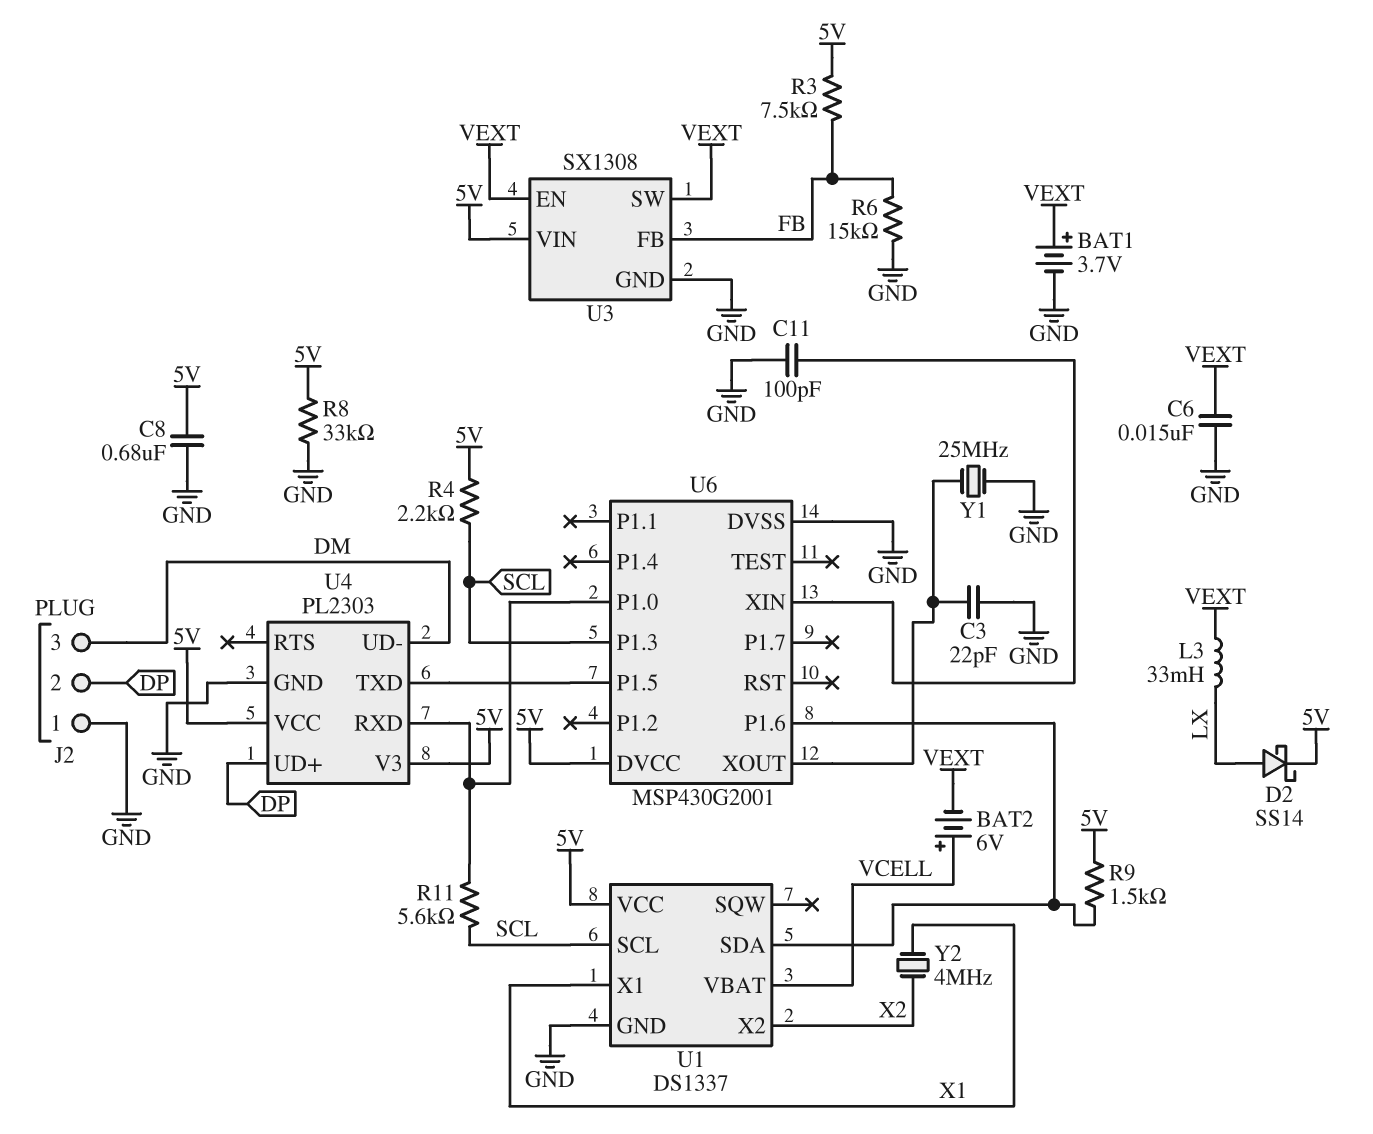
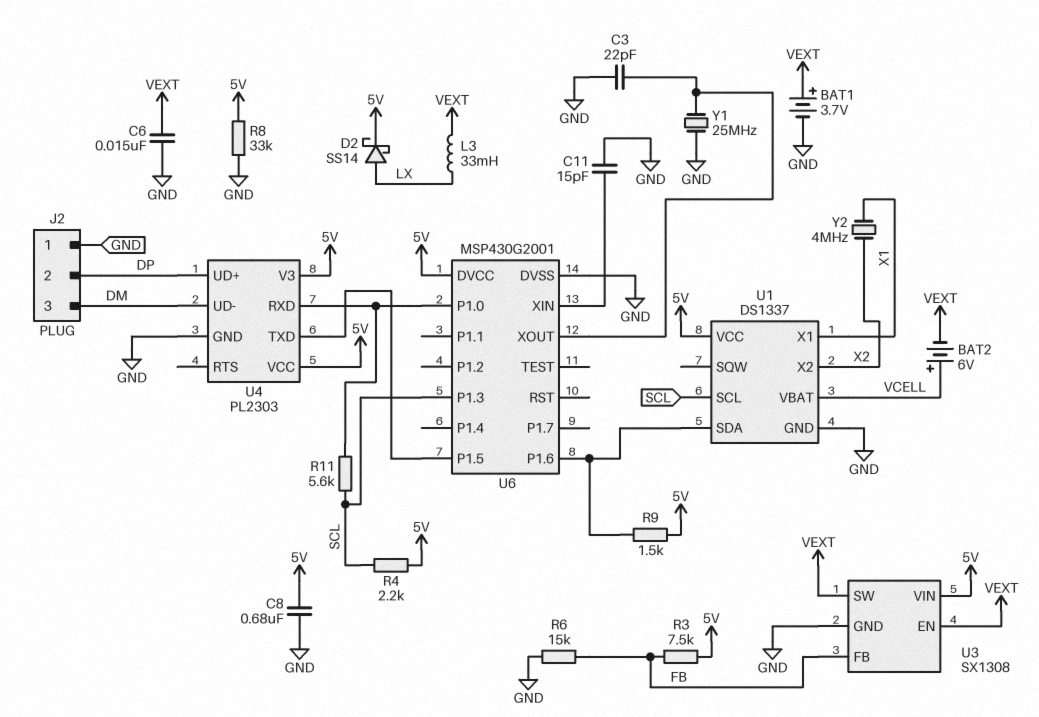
C11: 100pF (GND, U6/XIN) -> 15pF (GND, U6/XIN)

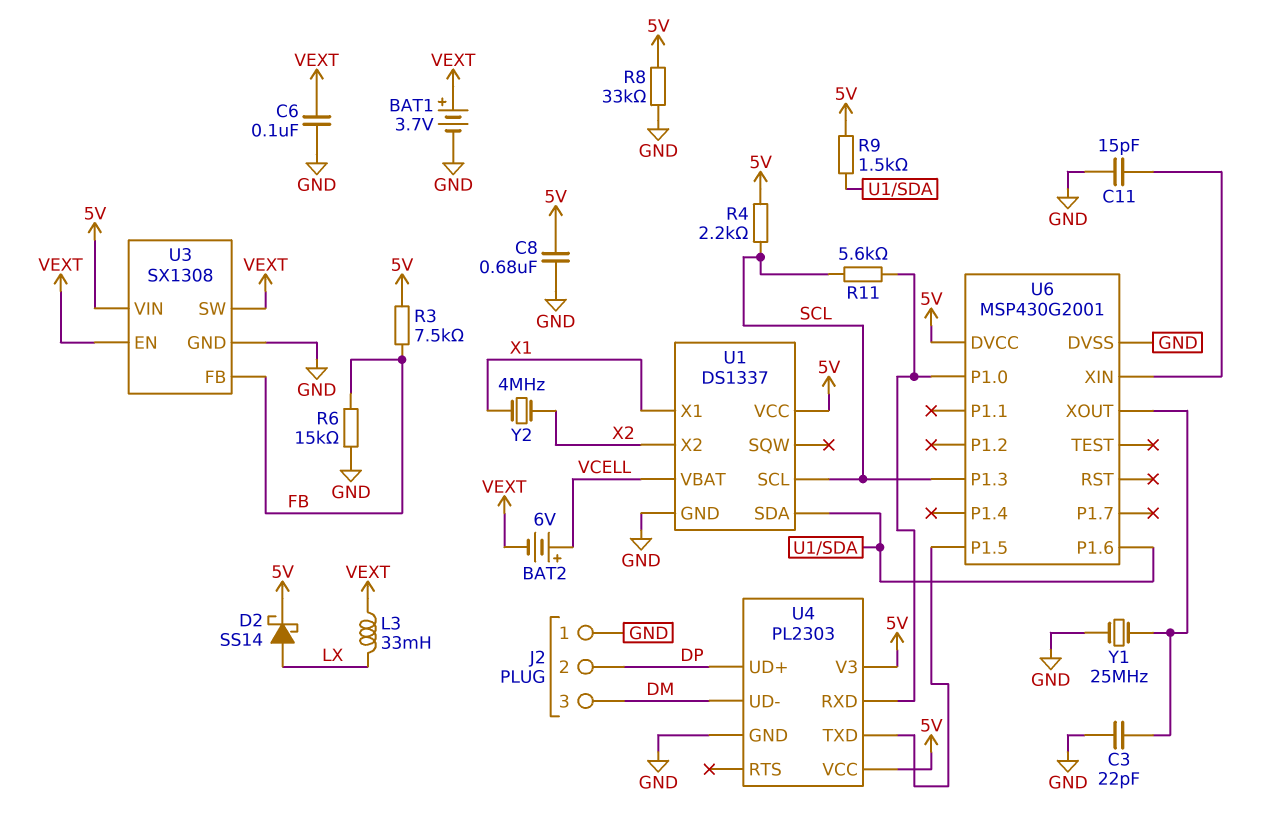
C6: 15nF (GND, VEXT) -> 100nF (GND, VEXT)

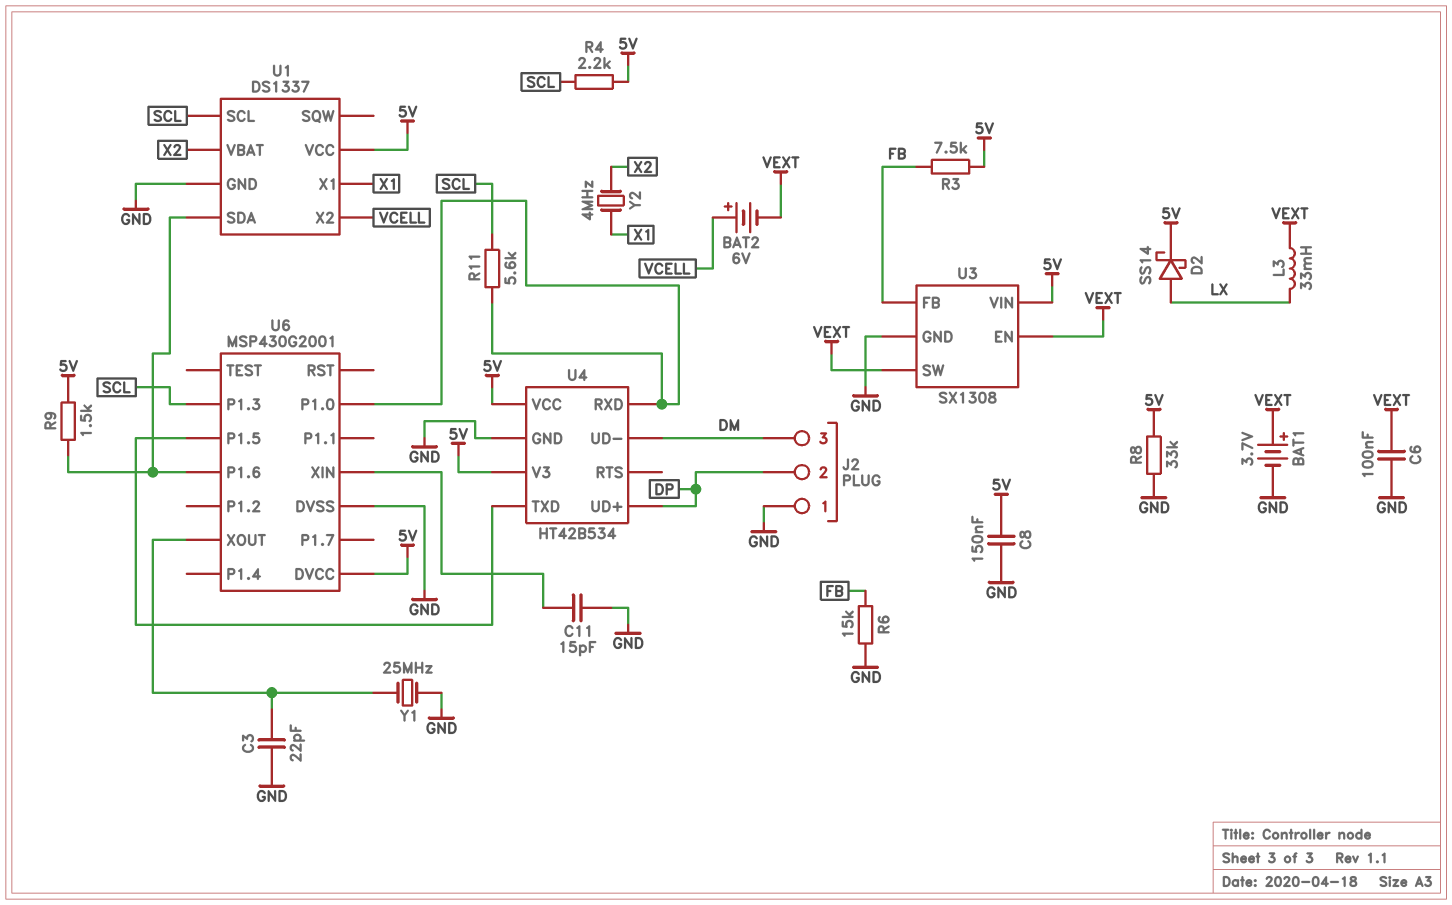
C8: 680nF (5V, GND) -> 150nF (5V, GND)
U1 pin VBAT: VCELL -> X2
U1 pin X2: X2 -> VCELL
U4: PL2303 -> HT42B534

